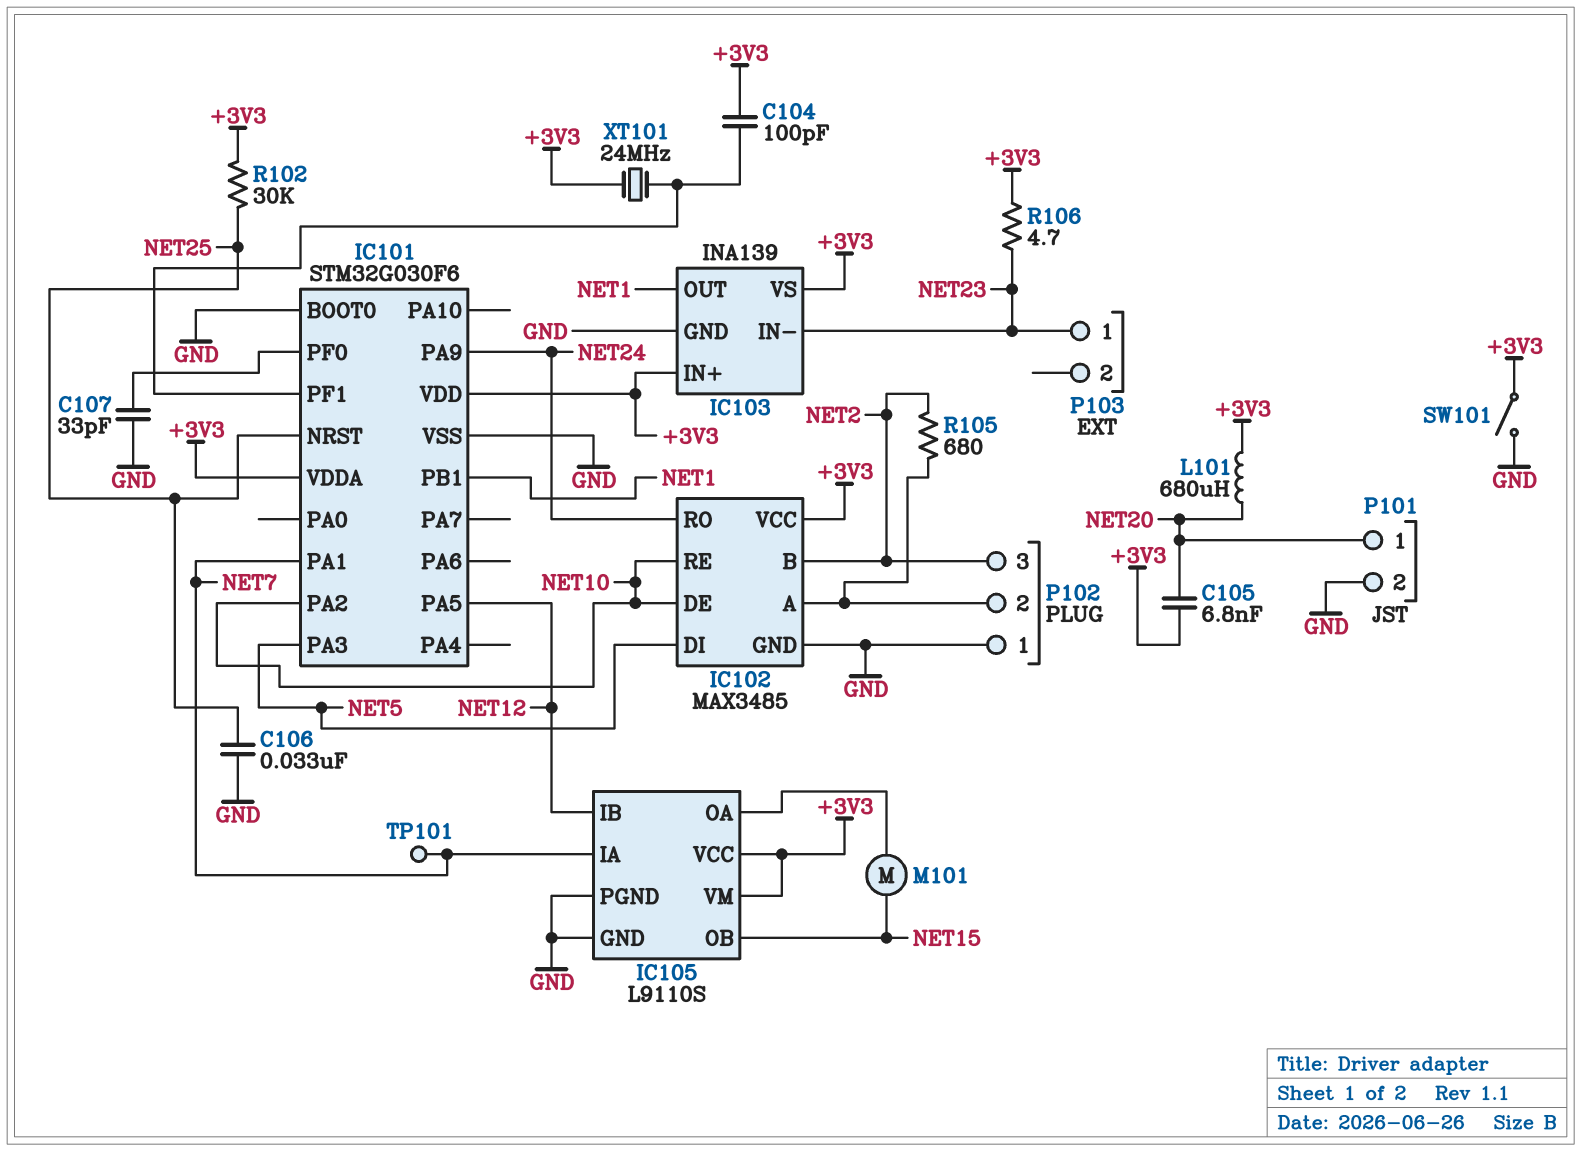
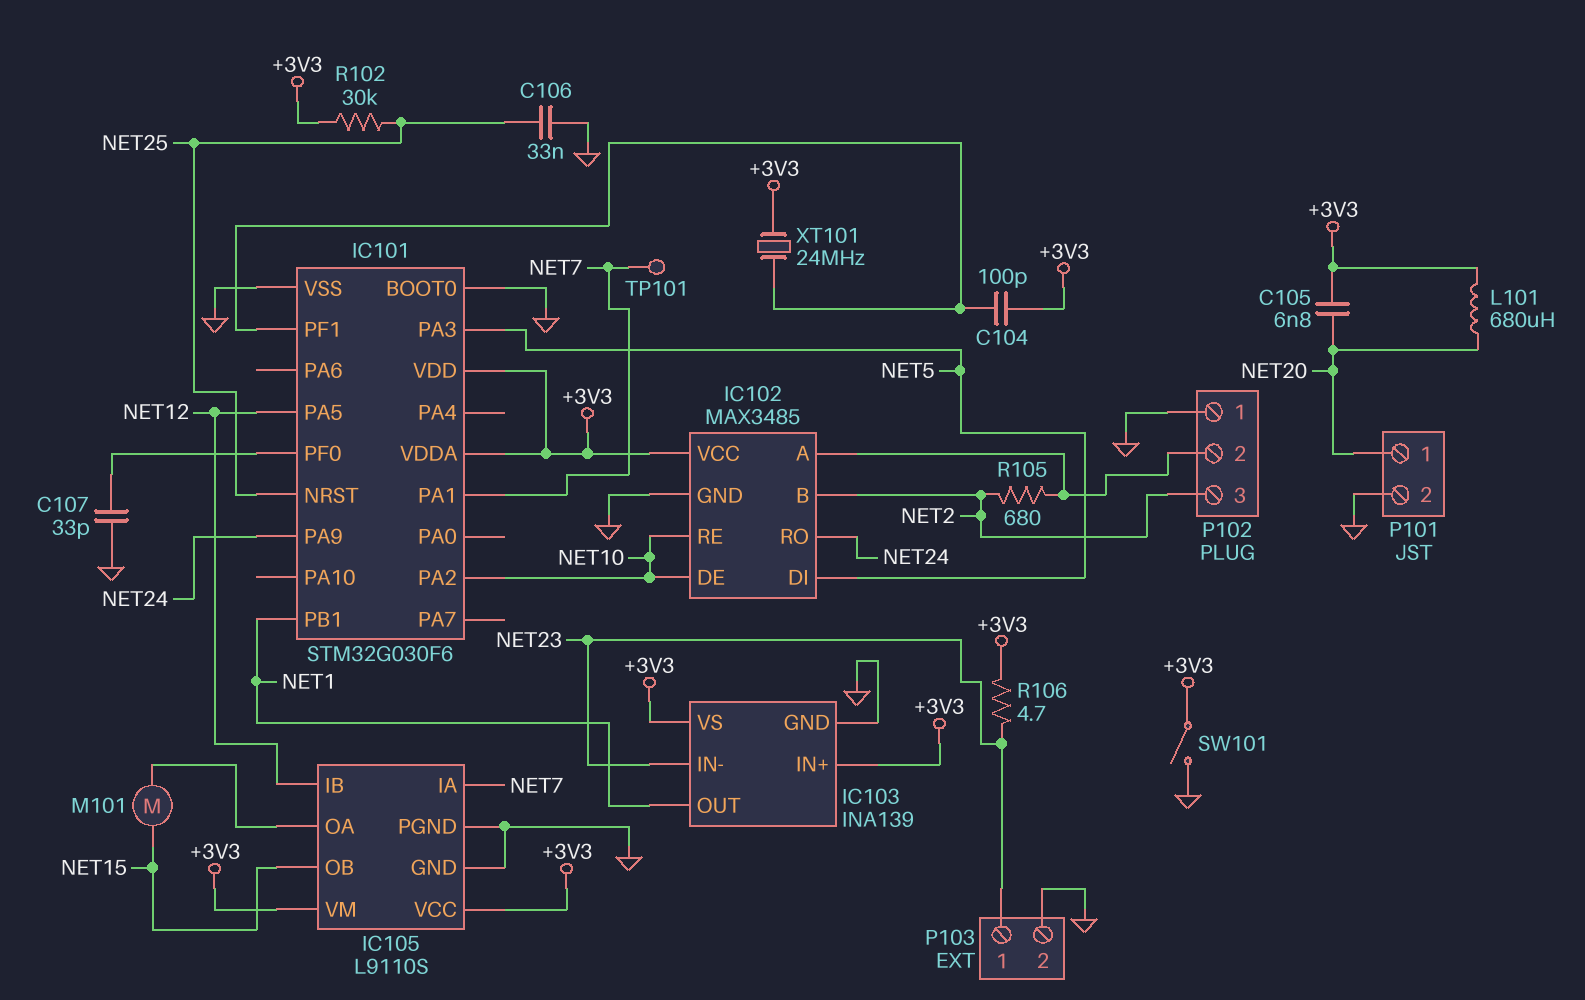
P103 pin 2: none -> GND

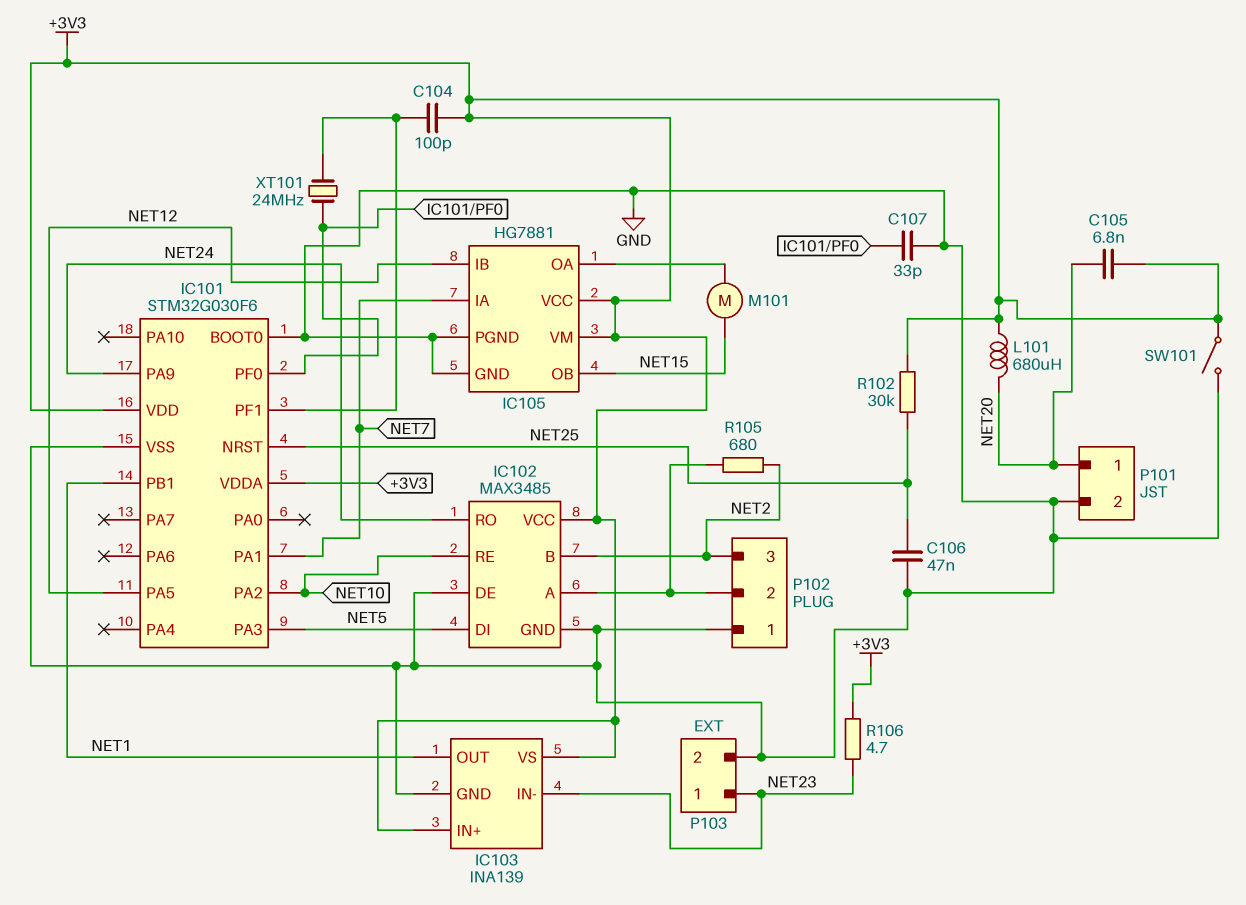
C106: 33nF (GND, NET25) -> 47nF (GND, NET25)
IC102 pin DE: NET10 -> GND
IC105: L9110S -> HG7881
TP101: test point (NET7) -> none
XT101: 24MHz (+3V3, IC101/PF1) -> 24MHz (IC101/PF0, IC101/PF1)

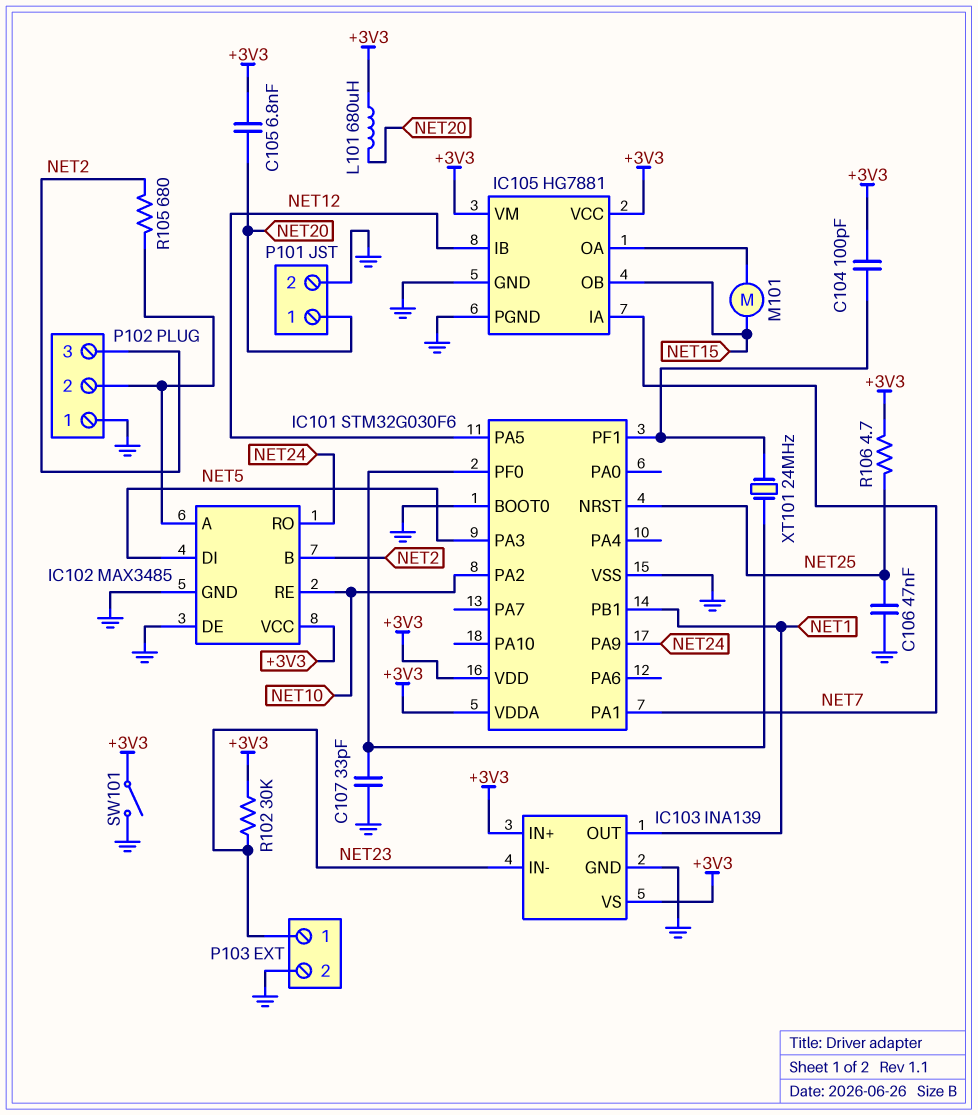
R102: 30k (+3V3, NET25) -> 30k (+3V3, NET23)
R106: 4.7 (+3V3, NET23) -> 4.7 (+3V3, NET25)

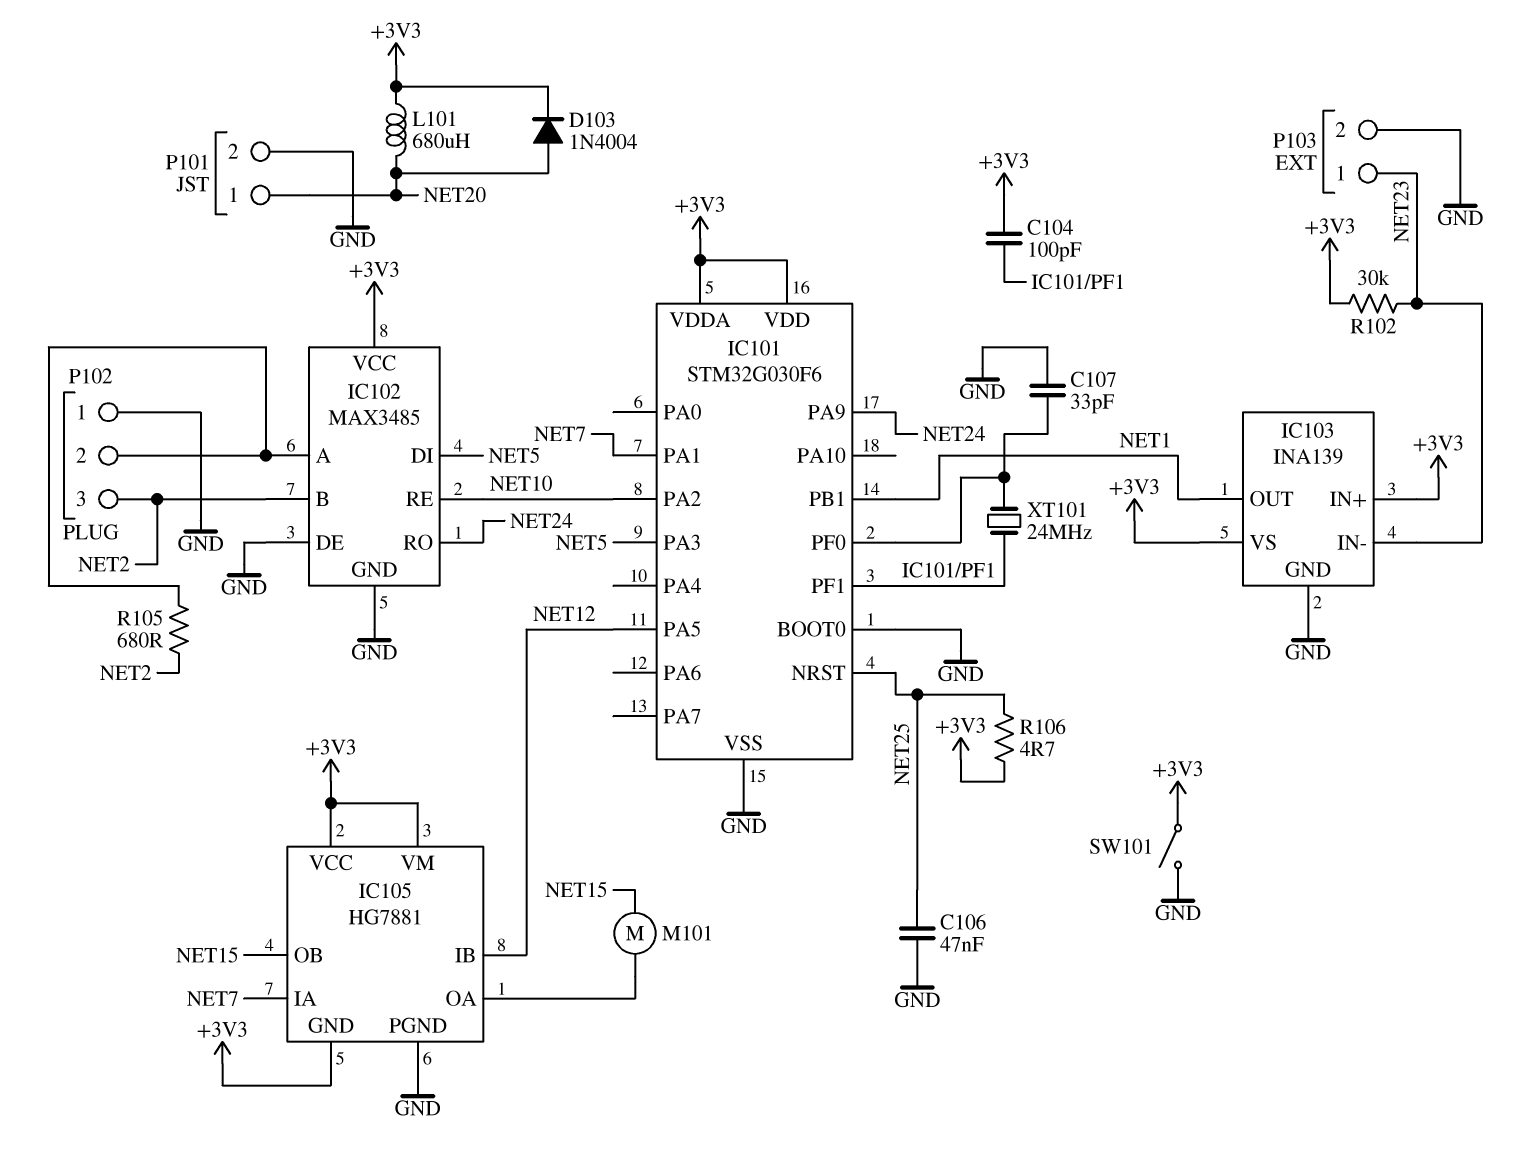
C105: 6.8nF (+3V3, NET20) -> none
D103: none -> diode 1N4004 (A NET20, K +3V3)
IC105 pin GND: GND -> +3V3

